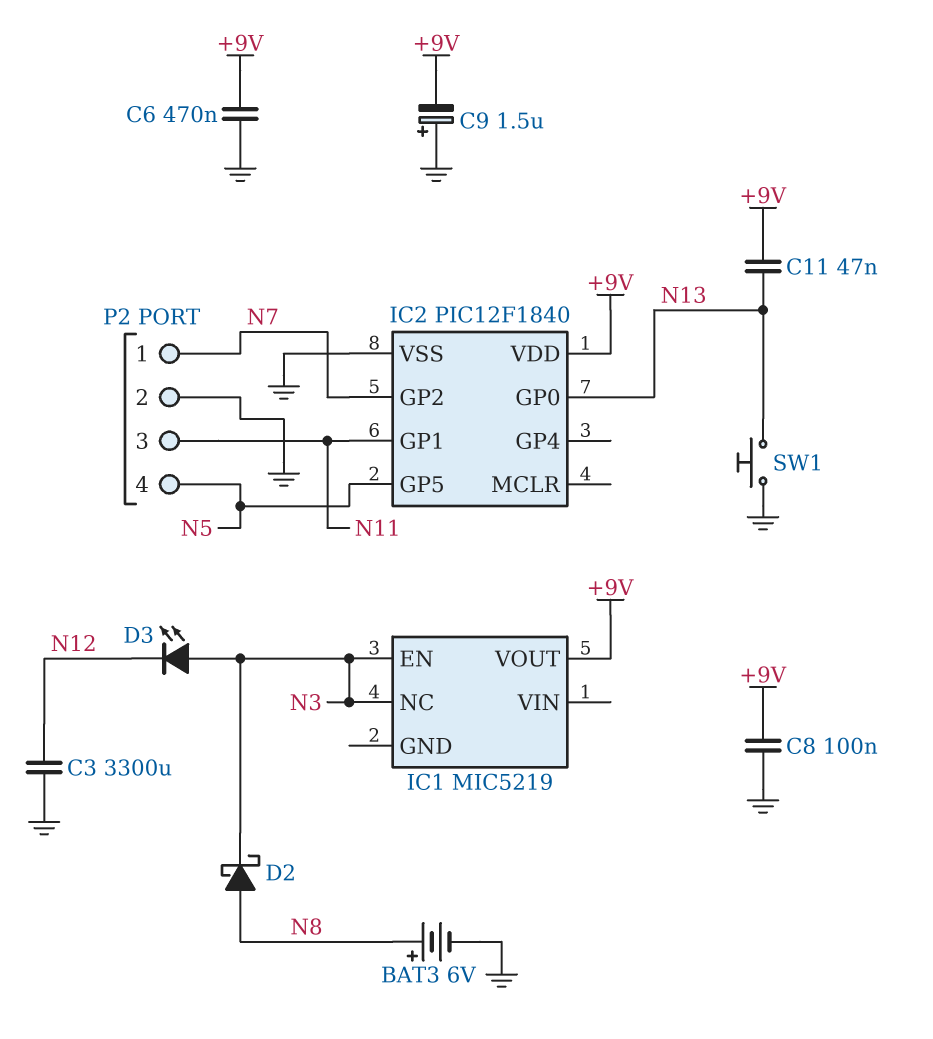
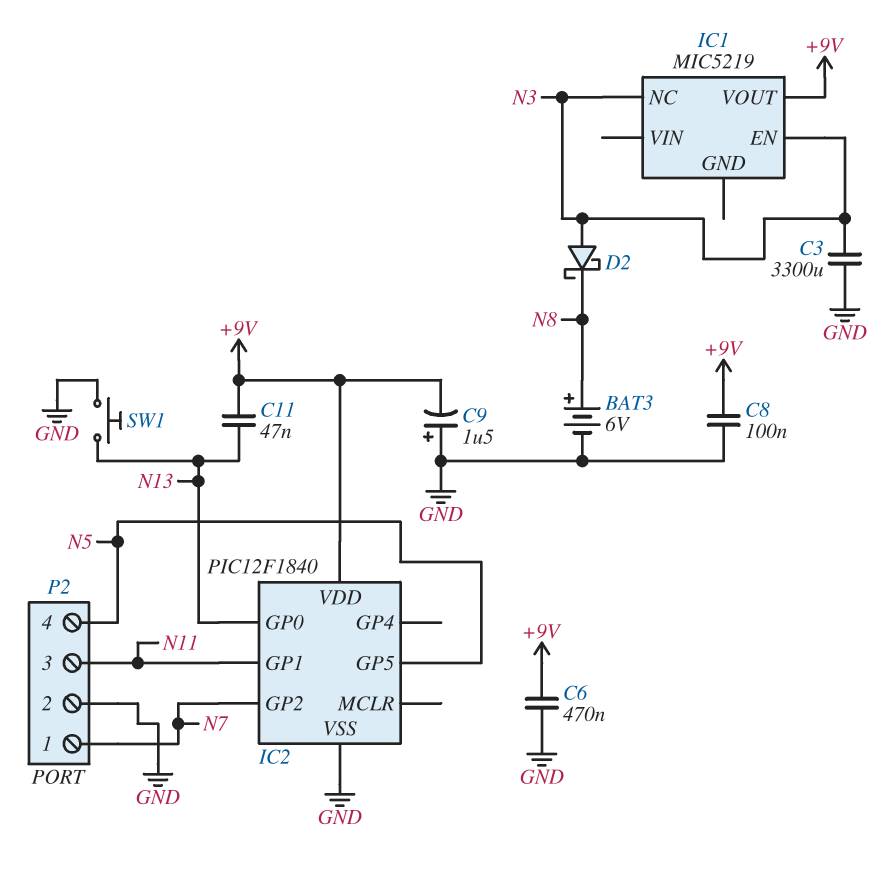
C3: 3300uF (GND, N12) -> 3300uF (GND, N3)
D2: schottky (A N8, K N3) -> schottky (A N3, K N8)
D3: LED (A N3, K N12) -> none

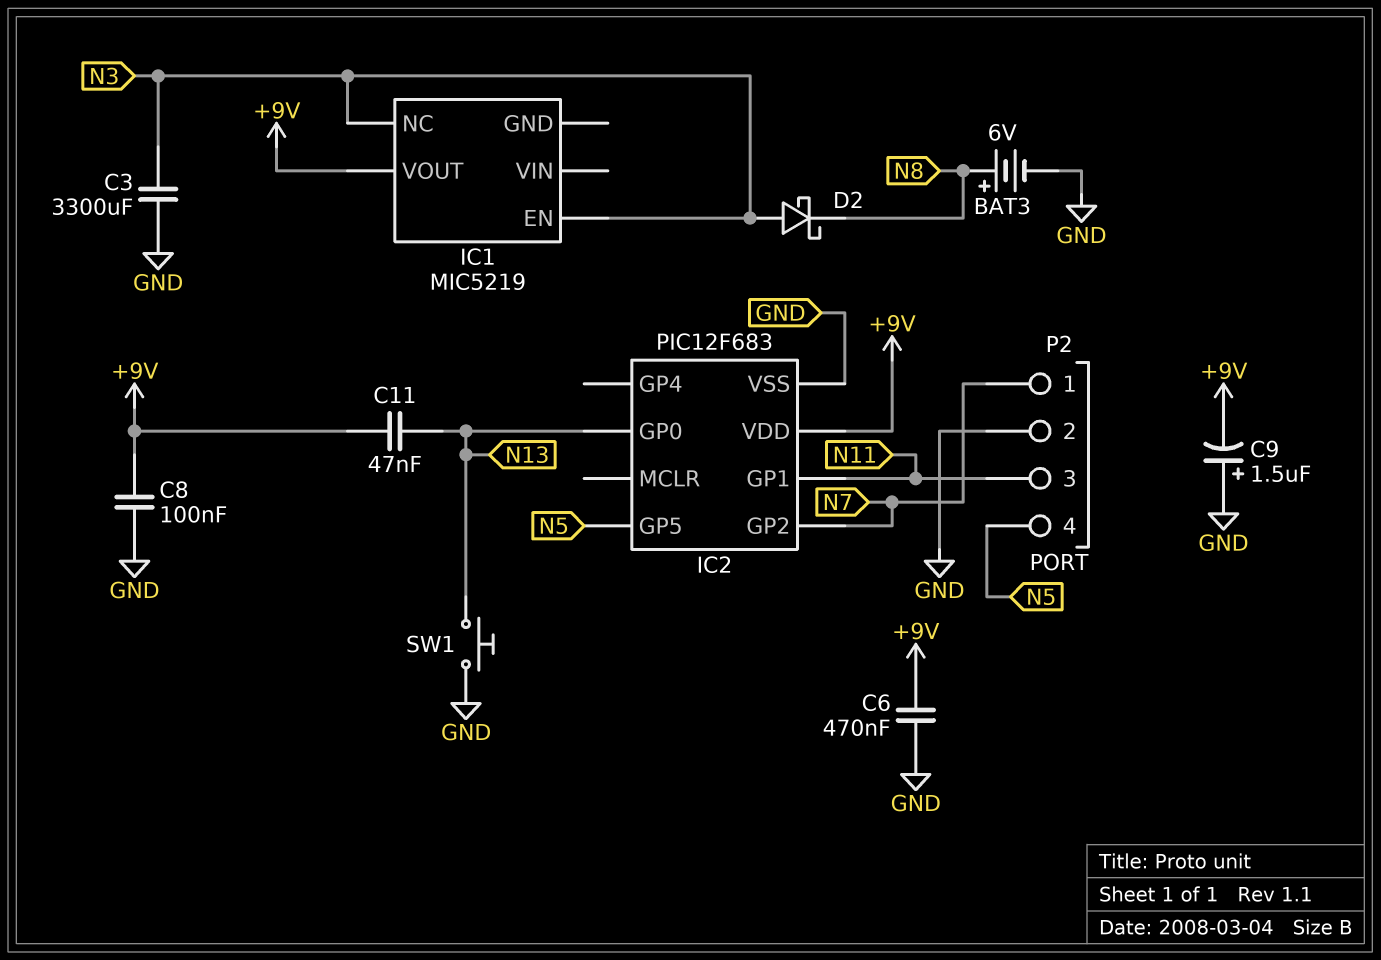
IC2: PIC12F1840 -> PIC12F683

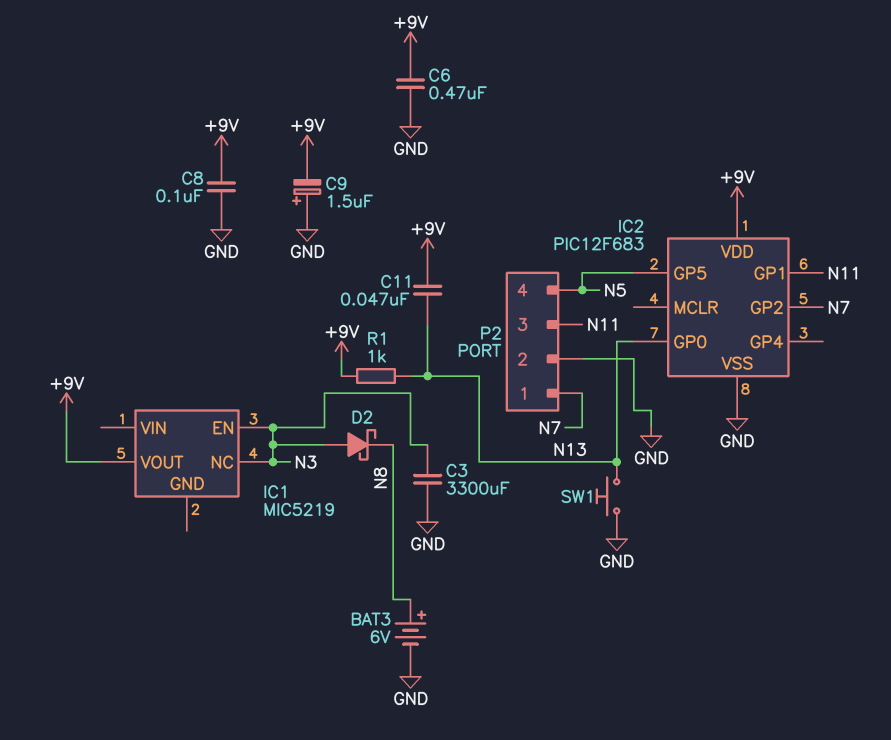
R1: none -> 1k (+9V, N13)

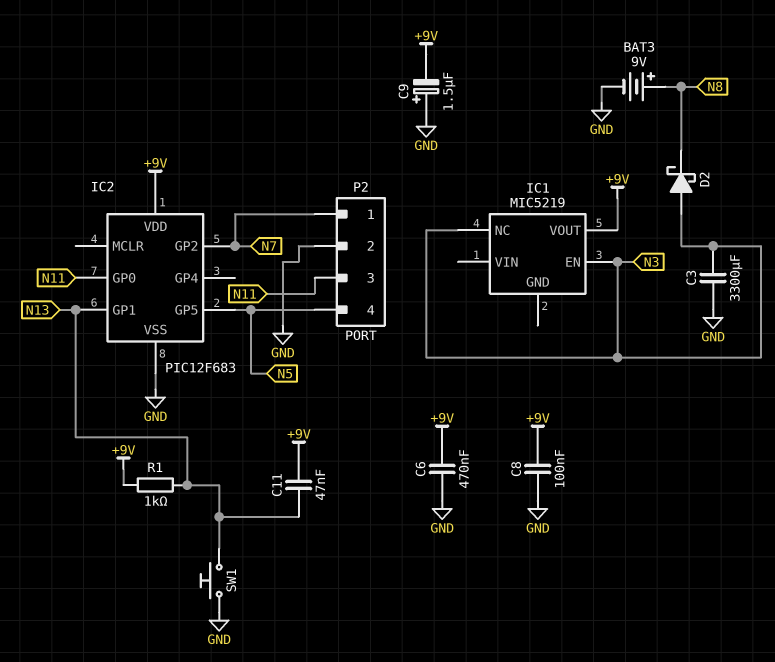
BAT3: 6V (plus N8, minus GND) -> 9V (plus N8, minus GND)
IC2 pin GP0: N13 -> N11
IC2 pin GP1: N11 -> N13

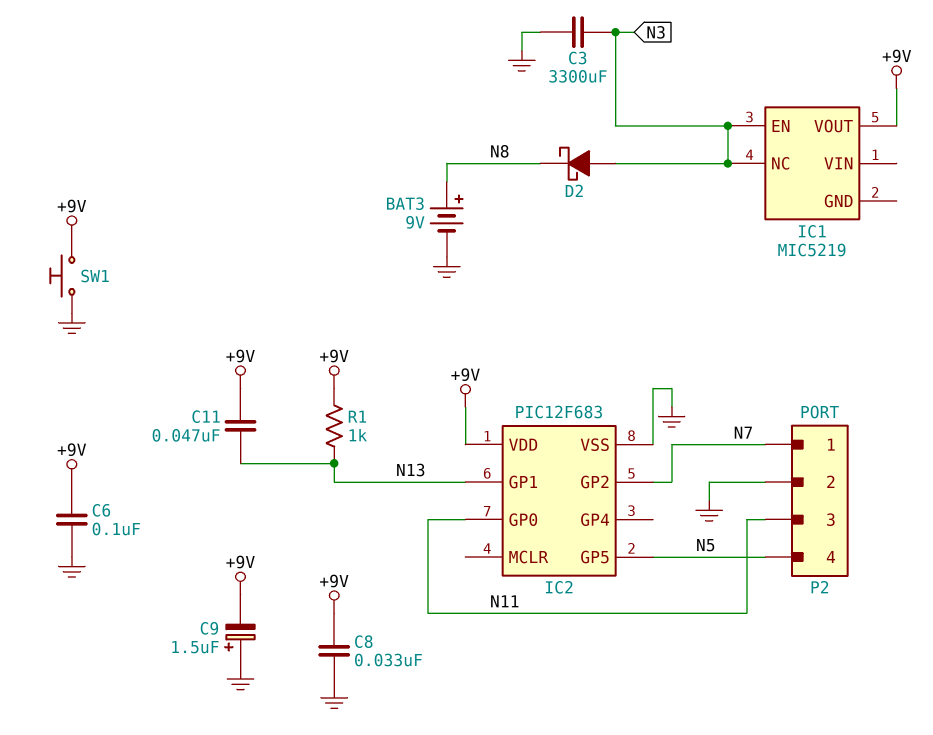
C6: 470nF (+9V, GND) -> 100nF (+9V, GND)
C8: 100nF (+9V, GND) -> 33nF (+9V, GND)
SW1: button (GND, N13) -> button (+9V, GND)

